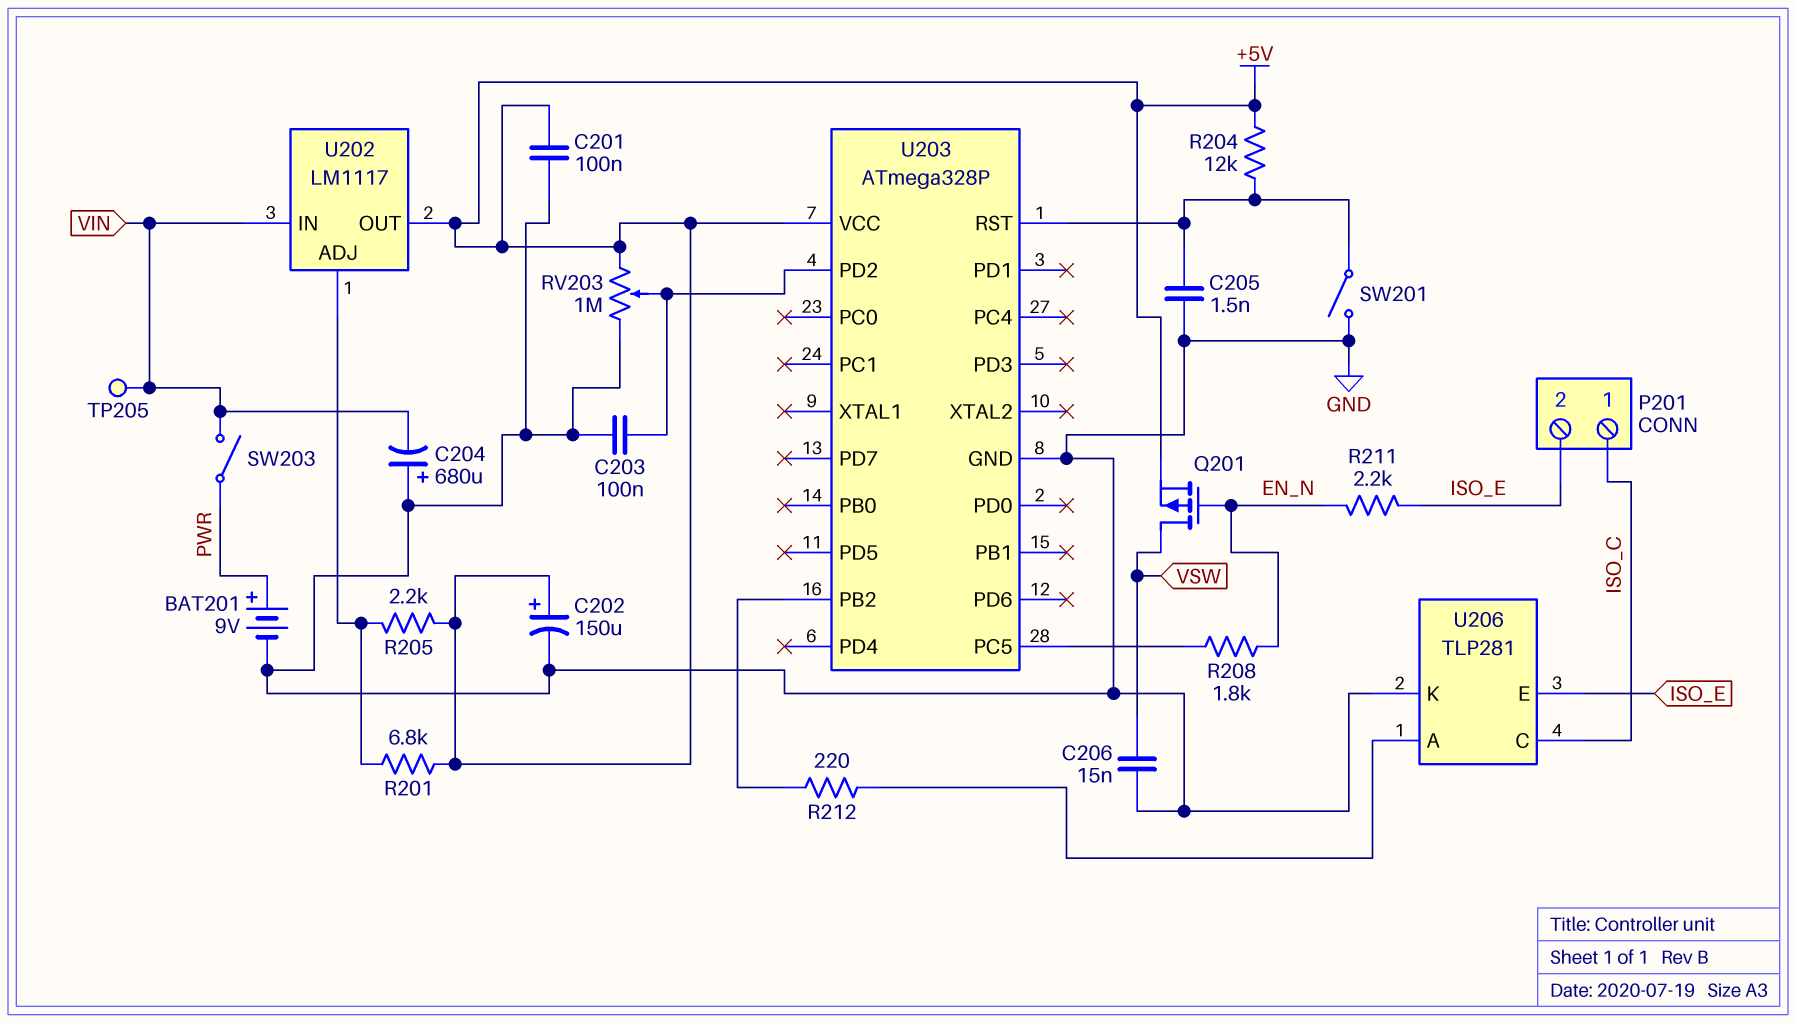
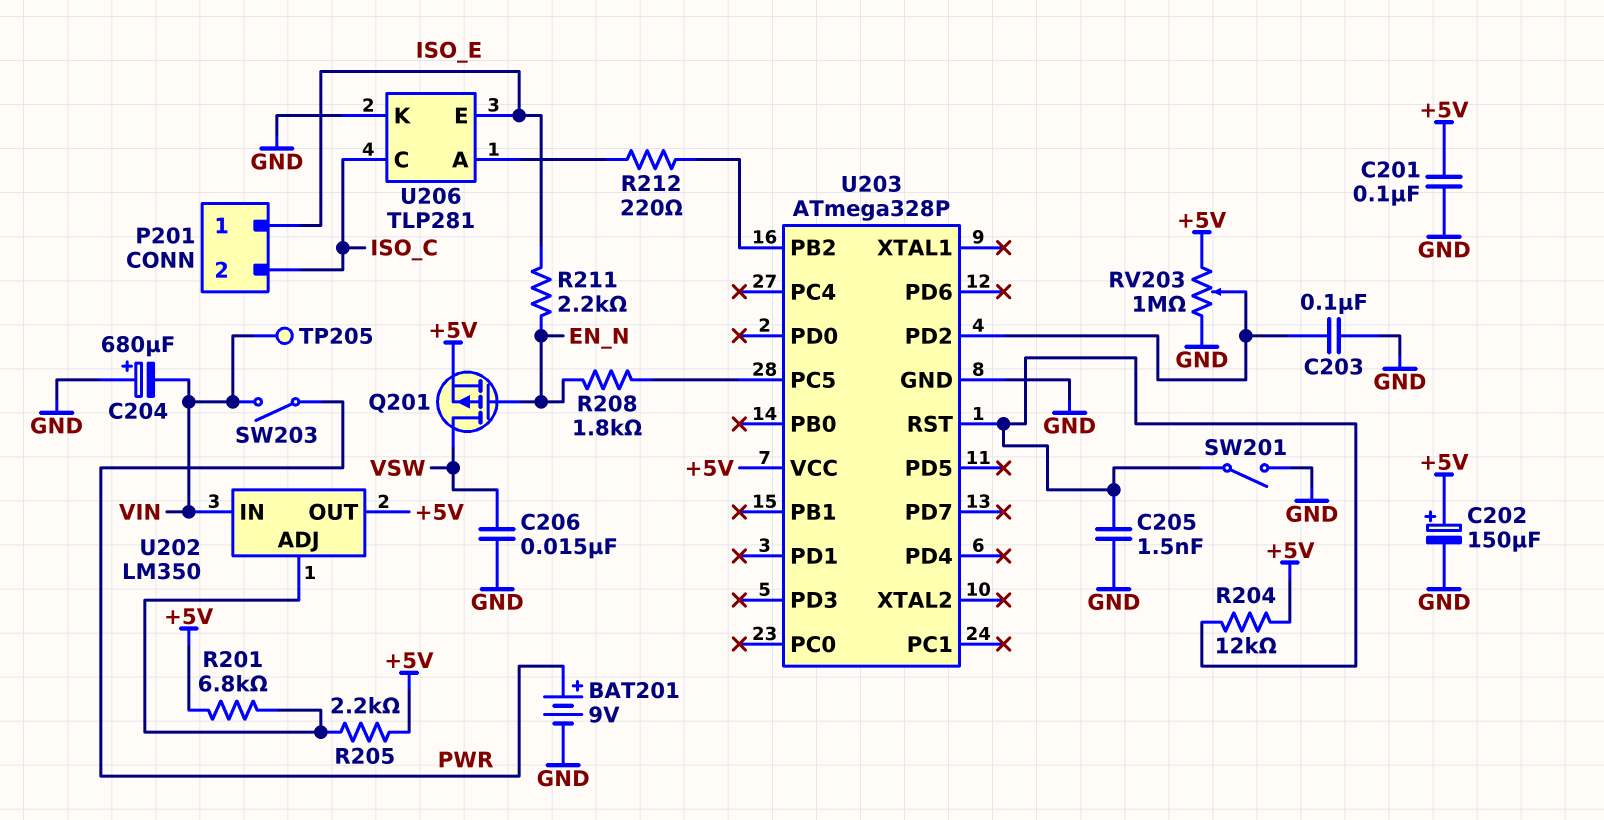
P201 pin 1: ISO_C -> ISO_E
P201 pin 2: ISO_E -> ISO_C
U202: LM1117 -> LM350

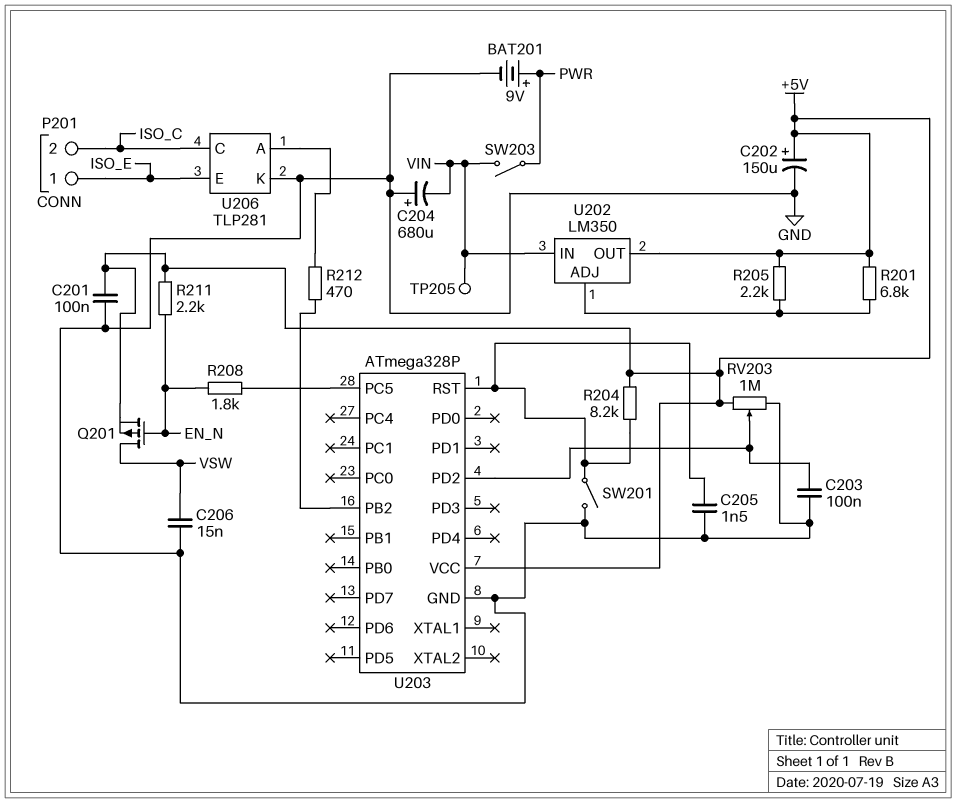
R204: 12k (+5V, U203/RST) -> 8.2k (+5V, U203/RST)
R211: 2.2k (EN_N, ISO_E) -> 2.2k (+5V, EN_N)
R212: 220 (U203/PB2, U206/A) -> 470 (U203/PB2, U206/A)

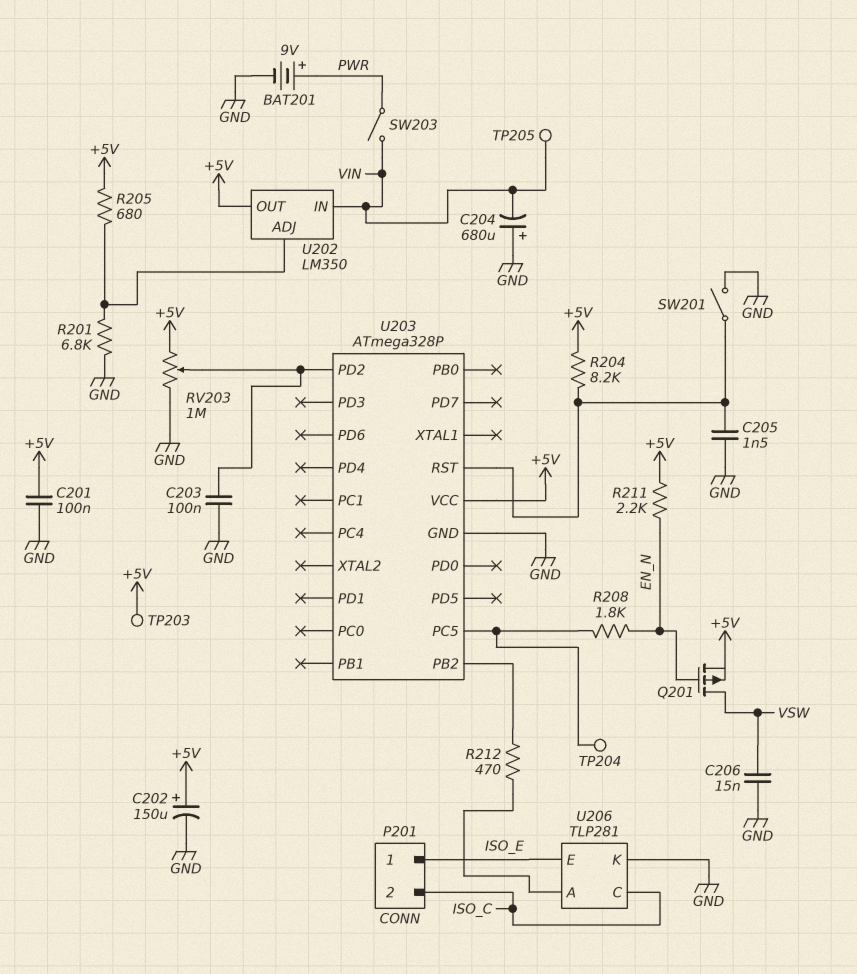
R201: 6.8k (+5V, U202/ADJ) -> 6.8k (GND, U202/ADJ)
R205: 2.2k (+5V, U202/ADJ) -> 680 (+5V, U202/ADJ)
TP203: none -> test point (+5V)
TP204: none -> test point (U203/PC5)

